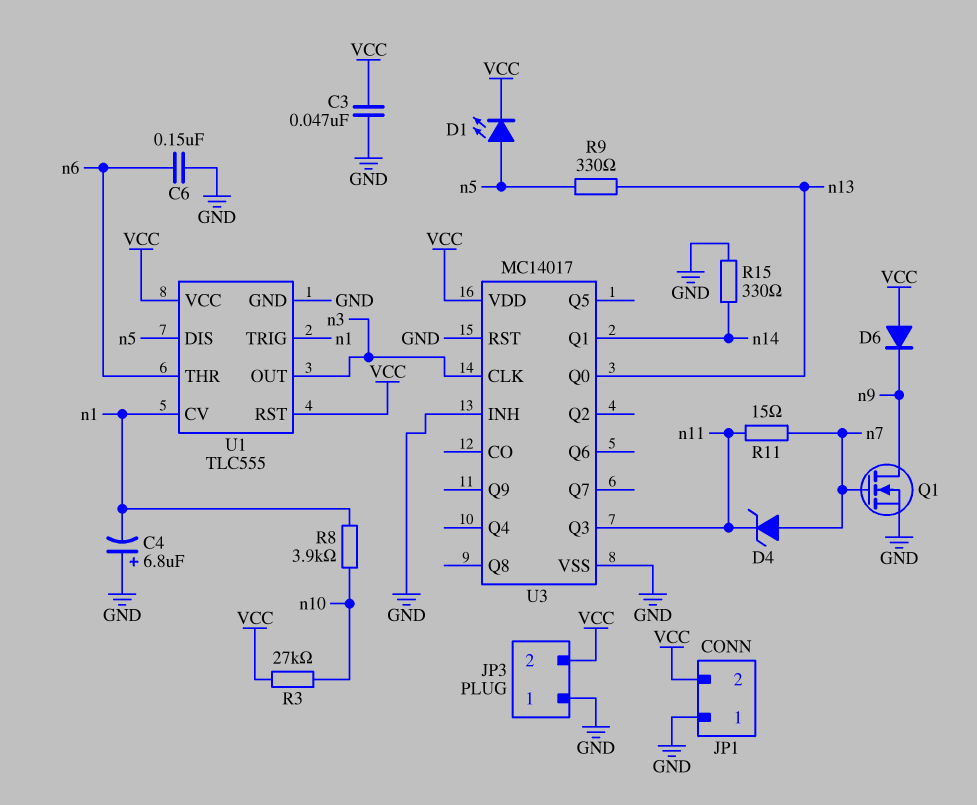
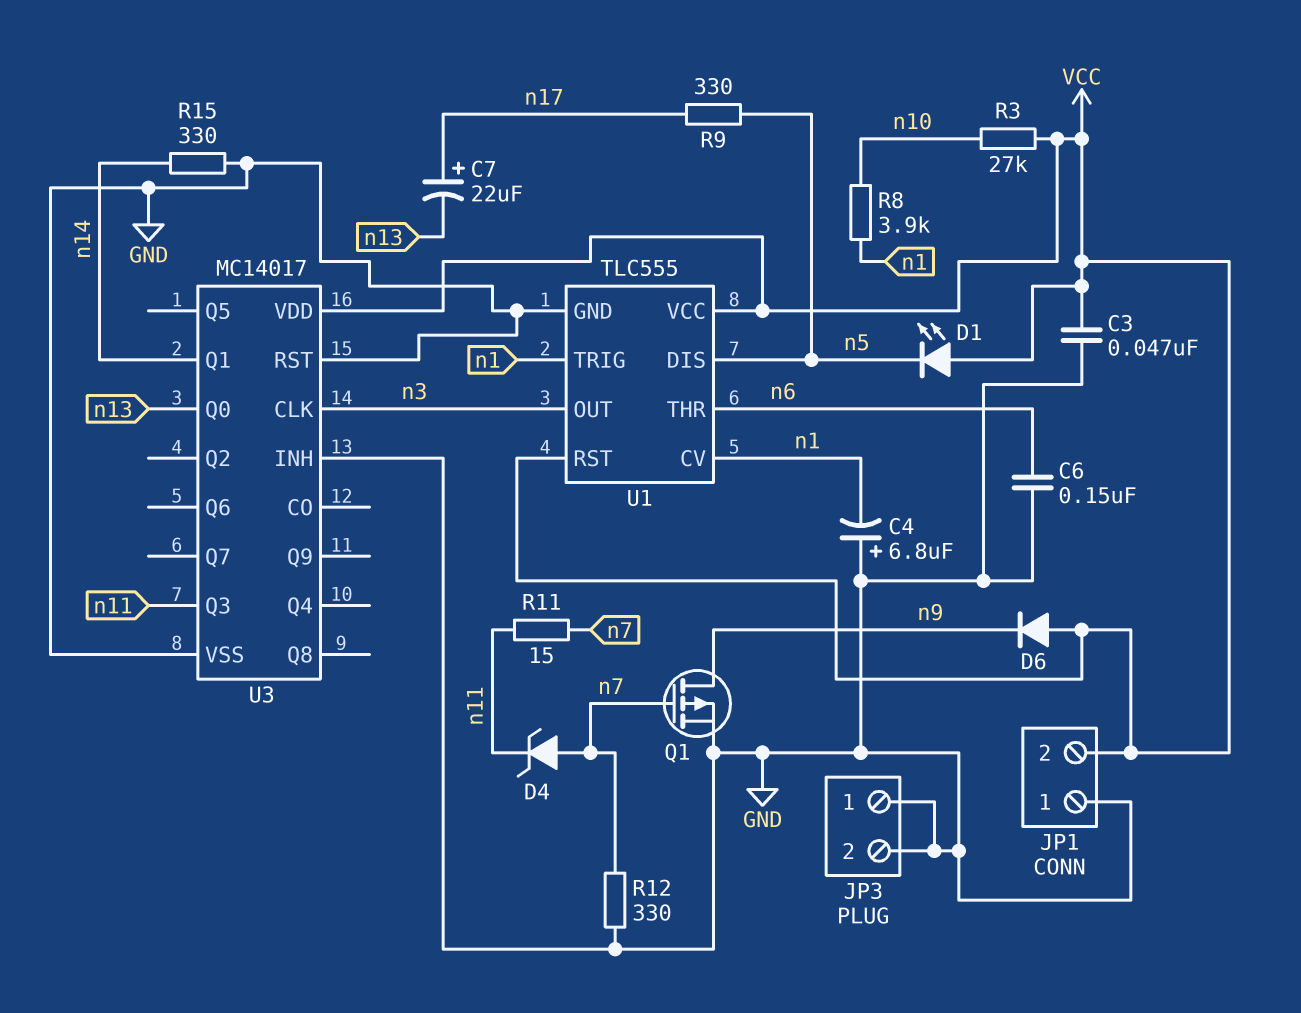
C7: none -> 22uF (plus n17, minus n13)
D1: LED (A n5, K VCC) -> LED (A VCC, K n5)
JP3 pin 2: VCC -> GND
Q1: NMOS (G n7, D n9, S GND) -> PMOS (G n7, D n9, S GND)
R9: 330 (n5, n13) -> 330 (n5, n17)
R12: none -> 330 (GND, n7)

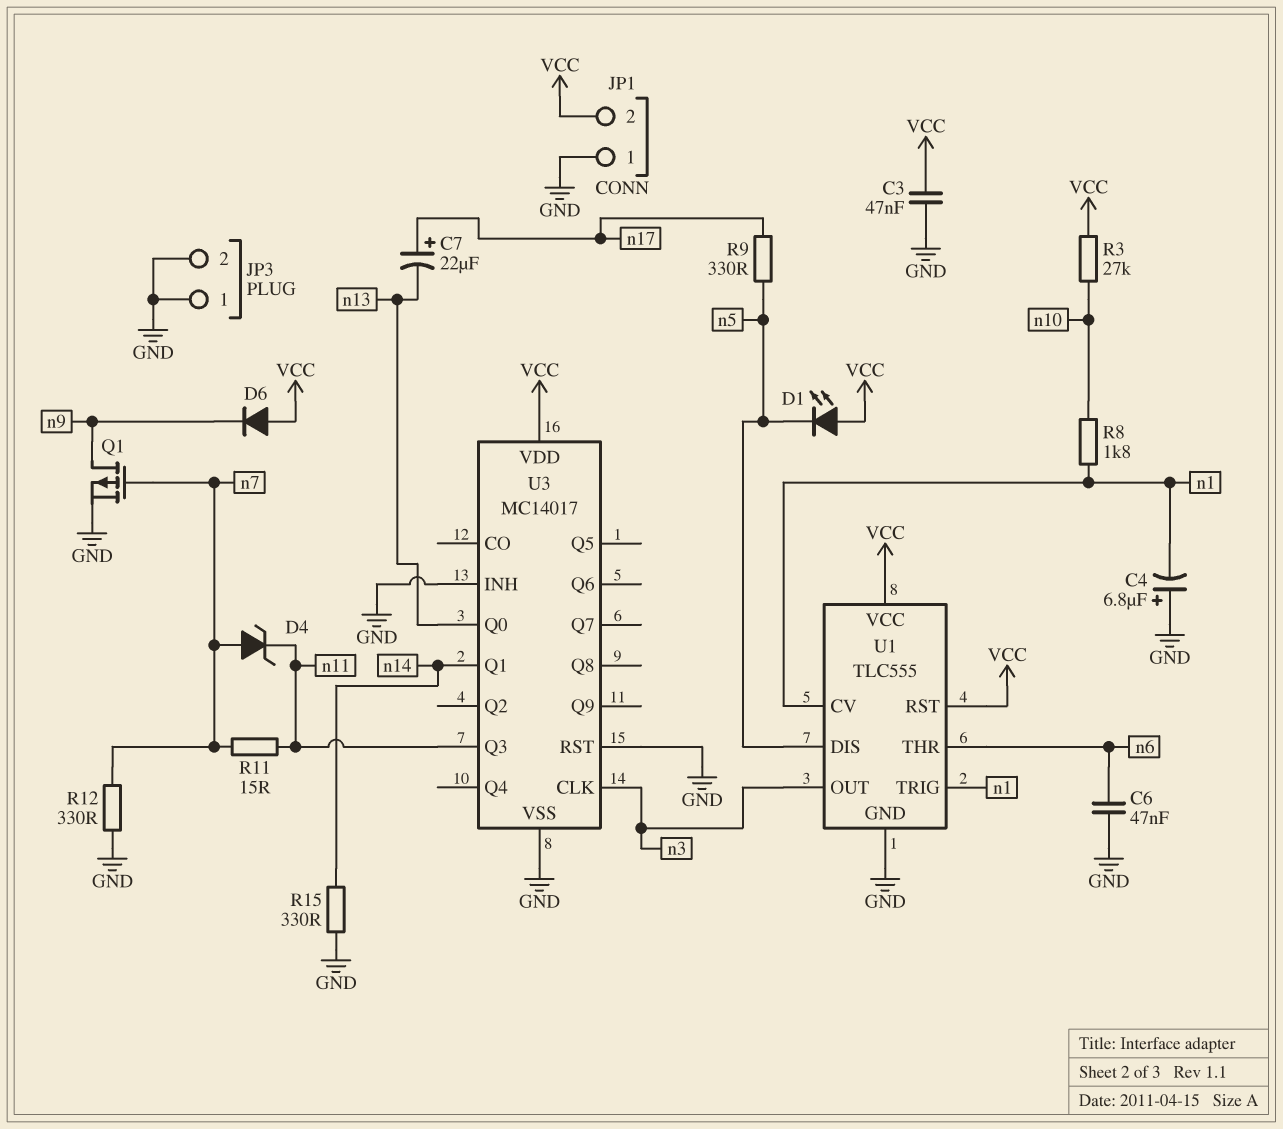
C6: 150nF (GND, n6) -> 47nF (GND, n6)
R8: 3.9k (n1, n10) -> 1.8k (n1, n10)

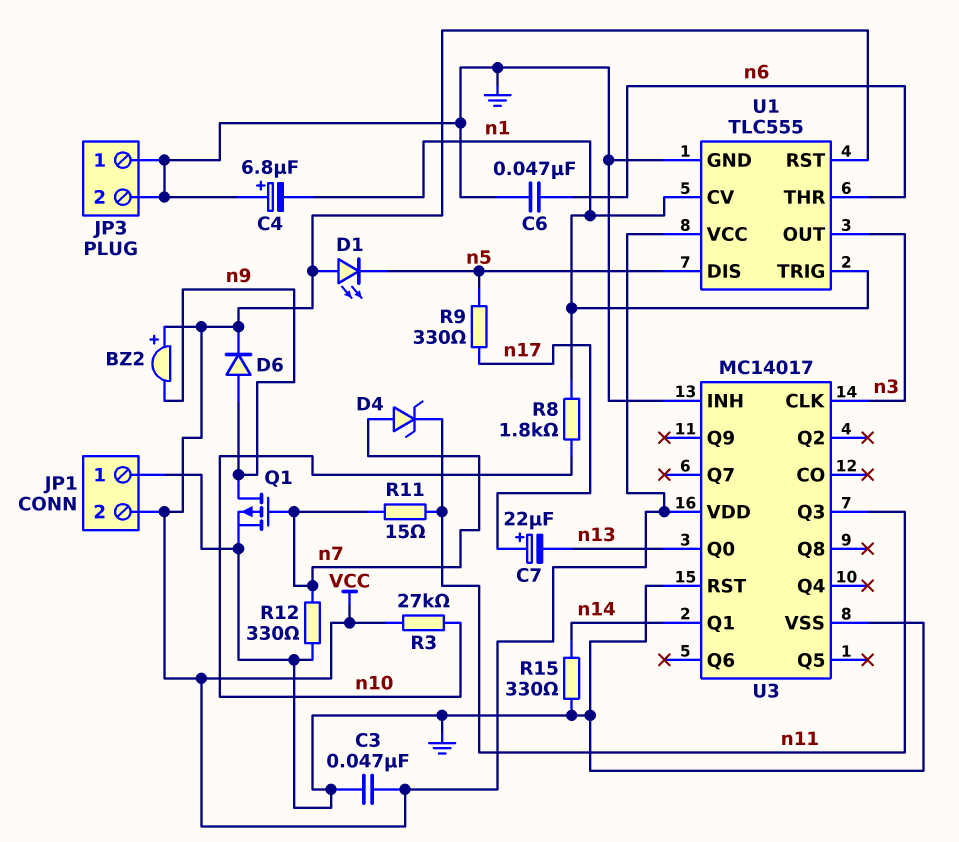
BZ2: none -> buzzer (plus VCC, minus n9)
D6: diode (A VCC, K n9) -> diode (A n9, K VCC)

